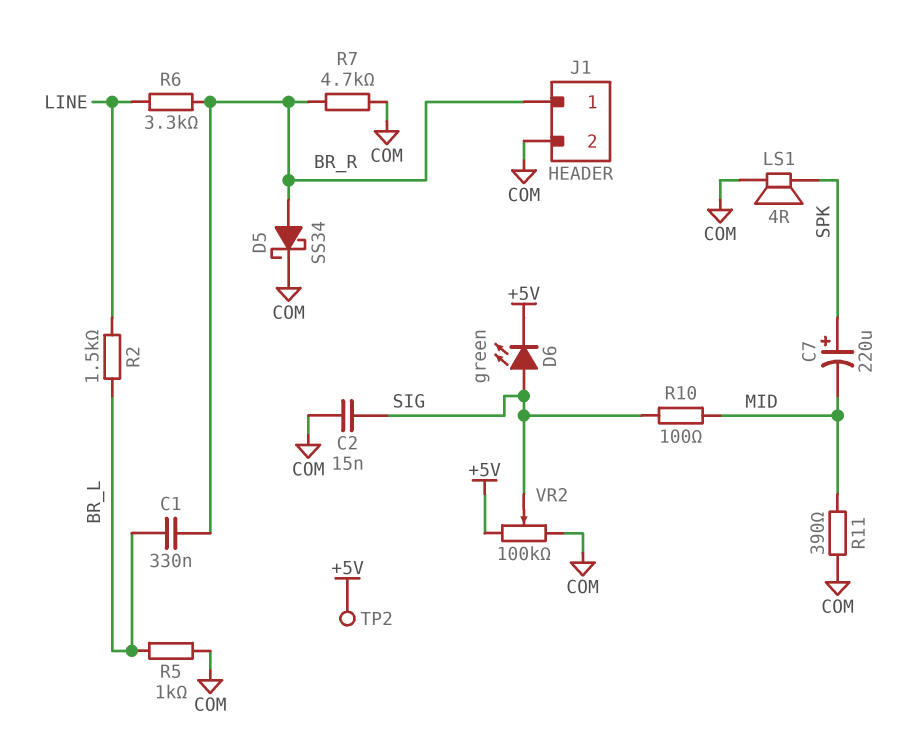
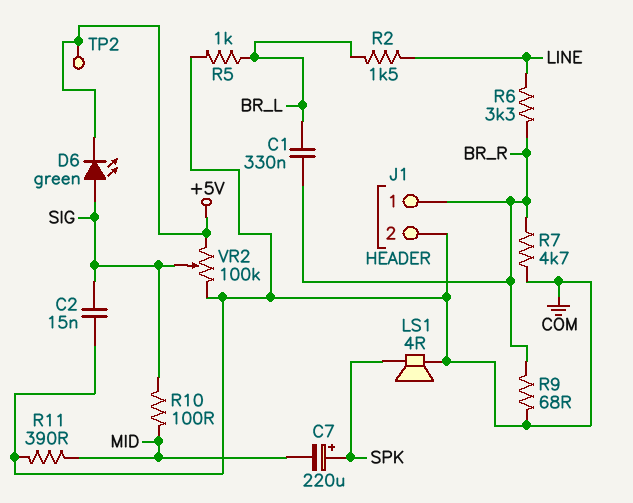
D5: schottky SS34 (A BR_R, K COM) -> none
R9: none -> 68 (BR_R, COM)

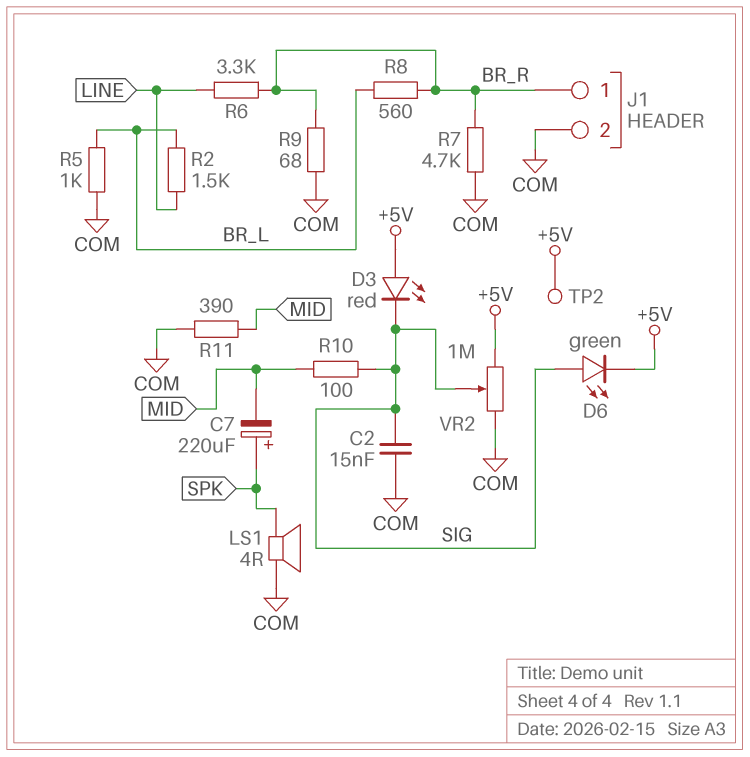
C1: 330nF (BR_L, BR_R) -> none
D3: none -> LED red (A +5V, K SIG)
R8: none -> 560 (BR_L, BR_R)
VR2: 100k (+5V, COM, wiper SIG) -> 1M (+5V, COM, wiper SIG)

